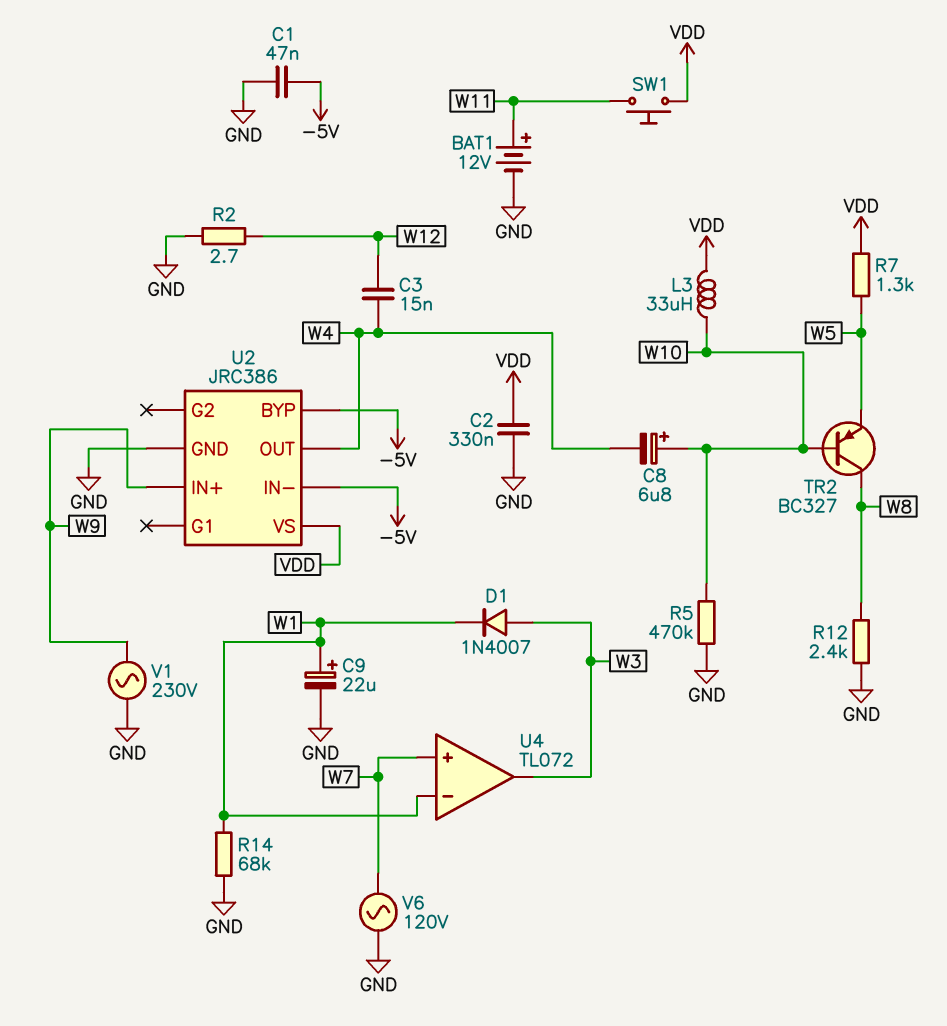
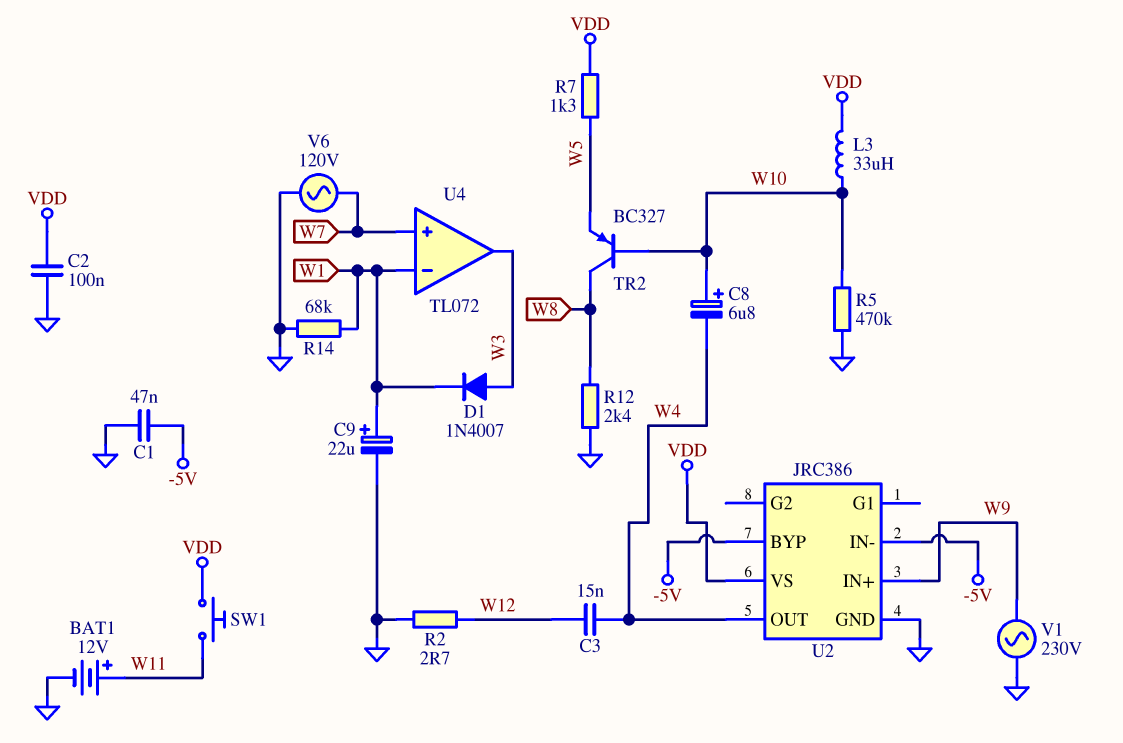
C2: 330nF (GND, VDD) -> 100nF (GND, VDD)

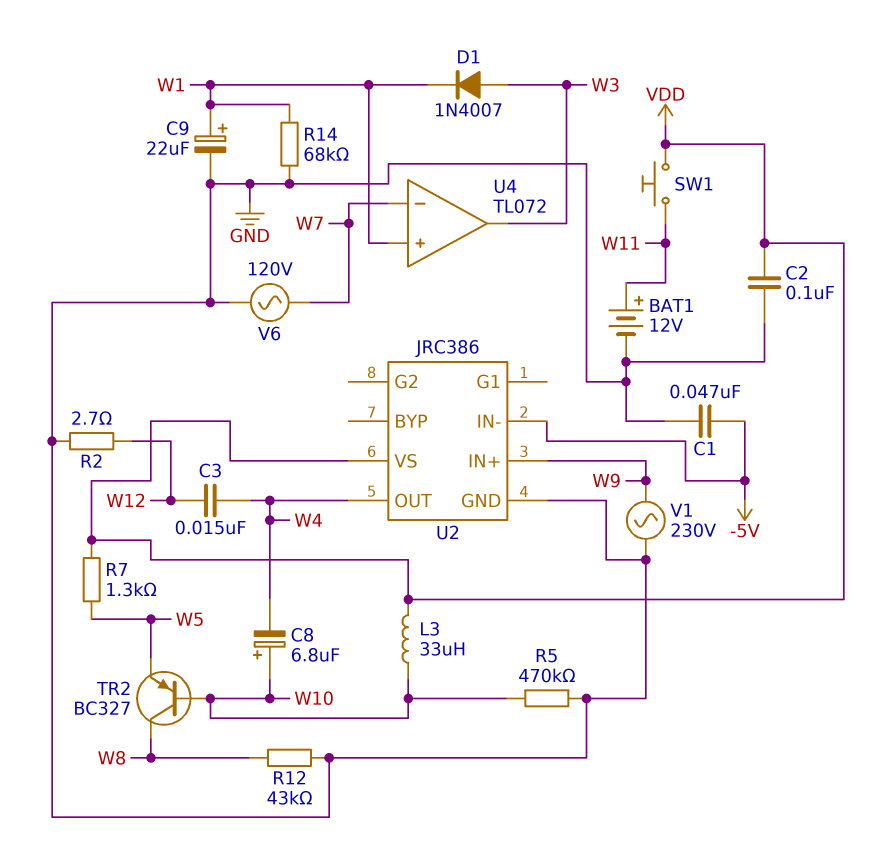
R12: 2.4k (GND, W8) -> 43k (GND, W8)
U2 pin BYP: -5V -> none
U4 pin in+: W7 -> W1
U4 pin in-: W1 -> W7

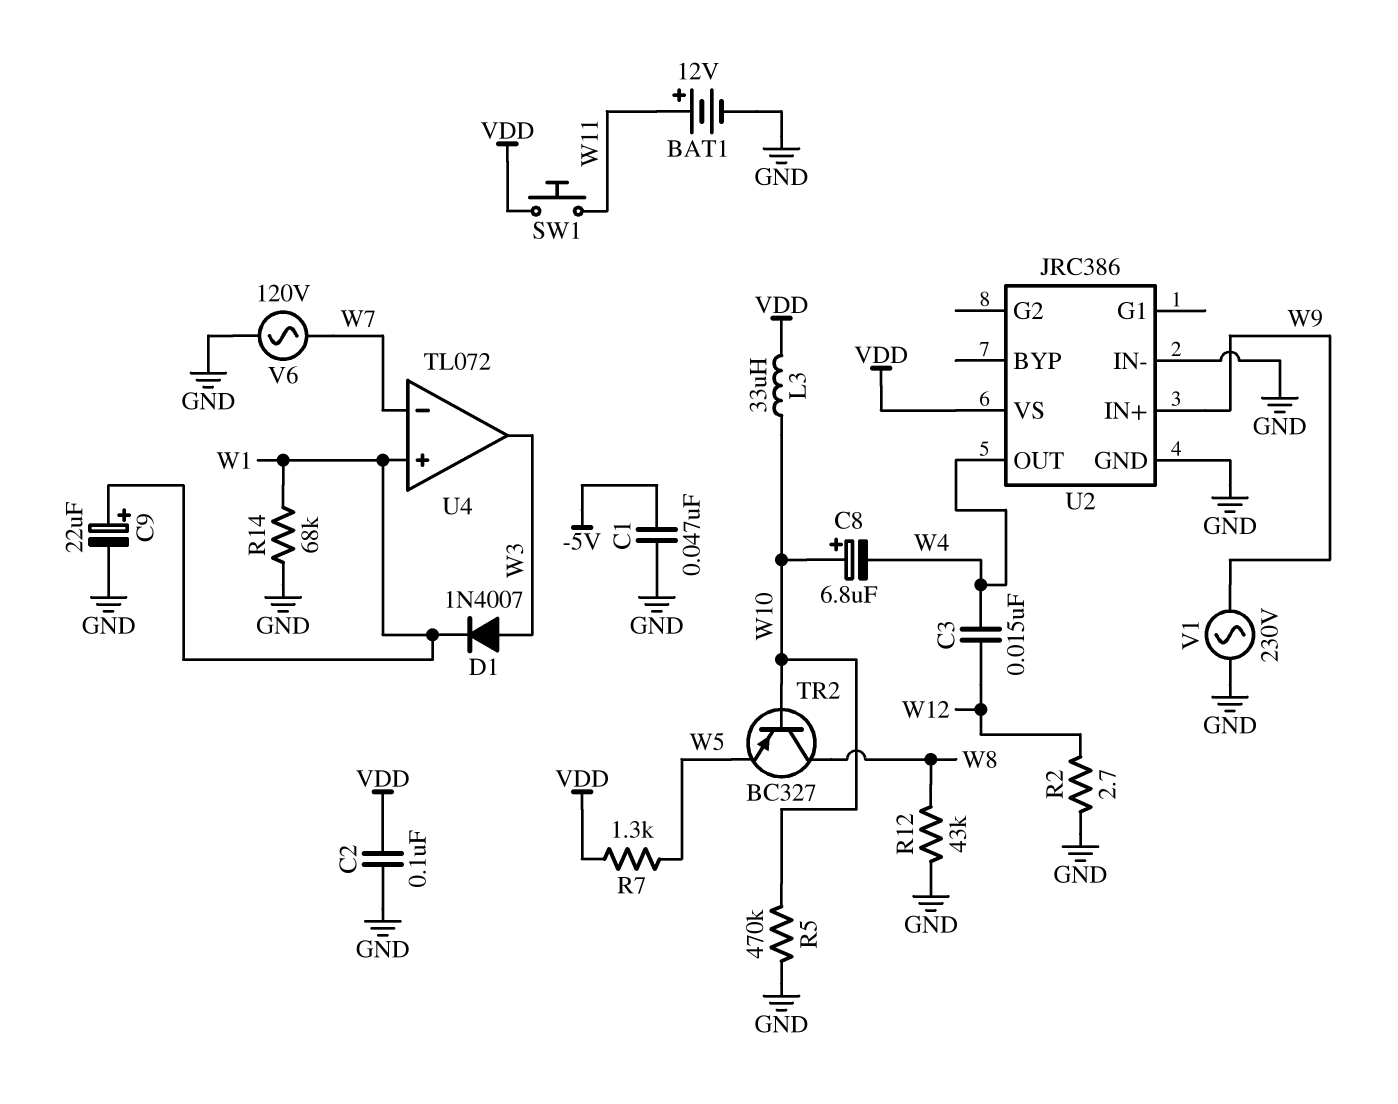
U2 pin IN-: -5V -> GND

